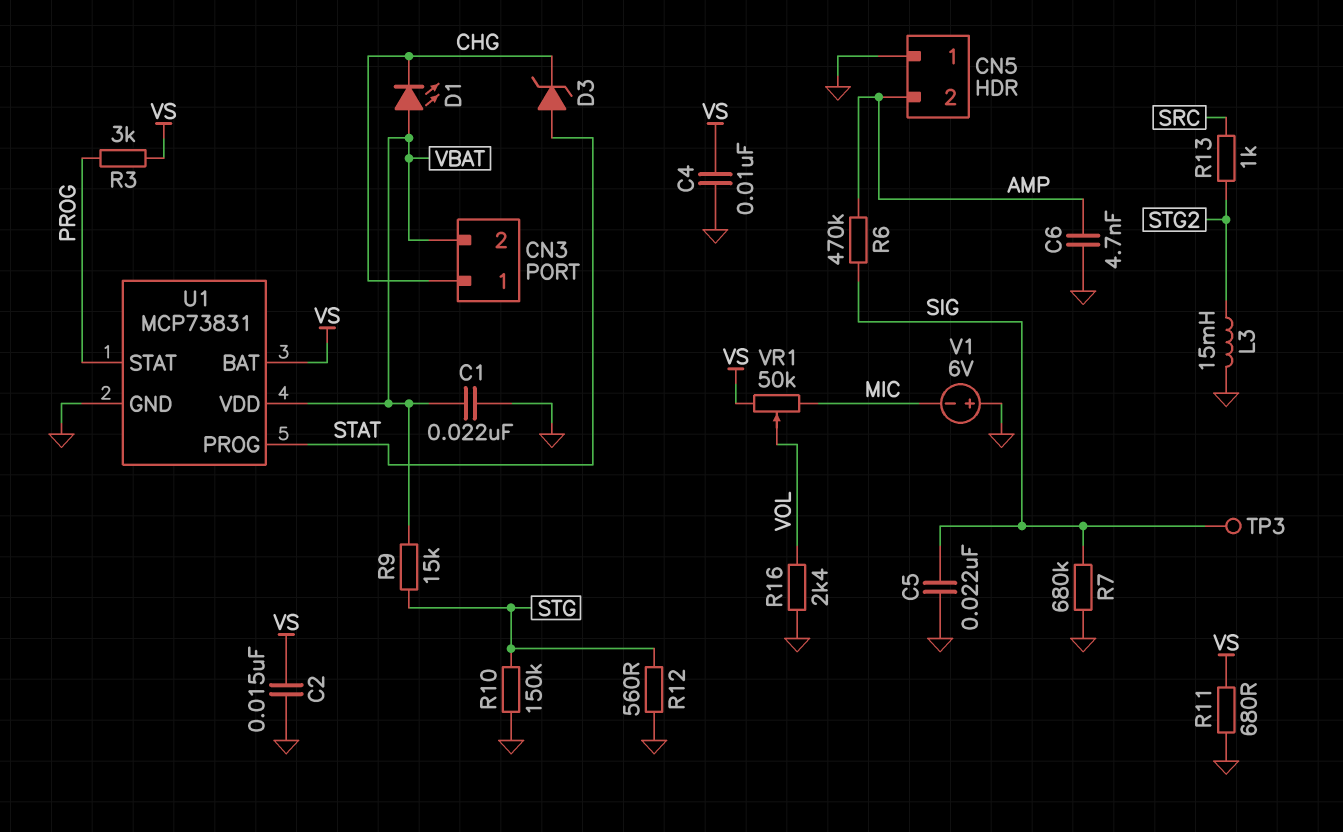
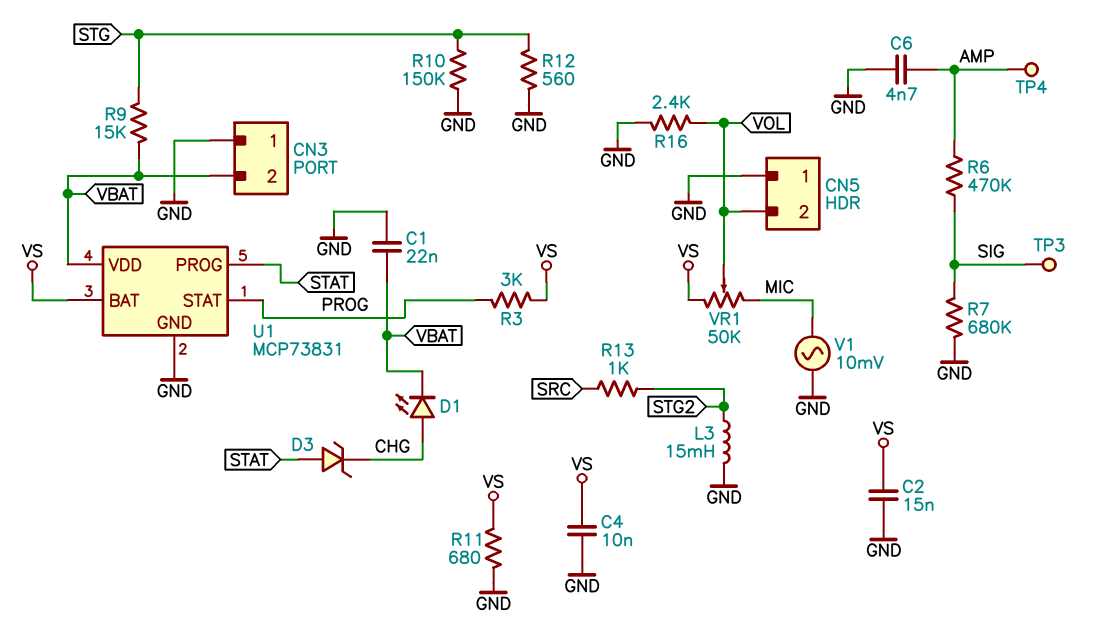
C5: 22nF (GND, SIG) -> none
CN3 pin 1: CHG -> GND
CN5 pin 2: AMP -> VOL
D1: LED (A VBAT, K CHG) -> LED (A CHG, K VBAT)
TP4: none -> test point (AMP)
V1: 6V (plus GND, minus MIC) -> AC 10mV (GND, MIC)

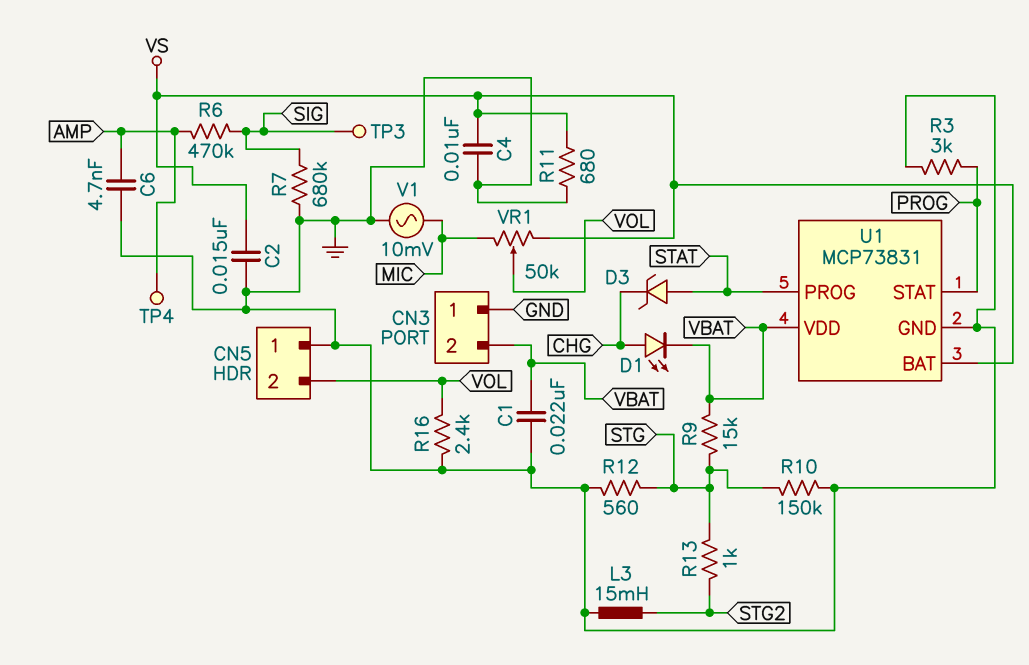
R3: 3k (PROG, VS) -> 3k (GND, PROG)
R13: 1k (SRC, STG2) -> 1k (STG, STG2)

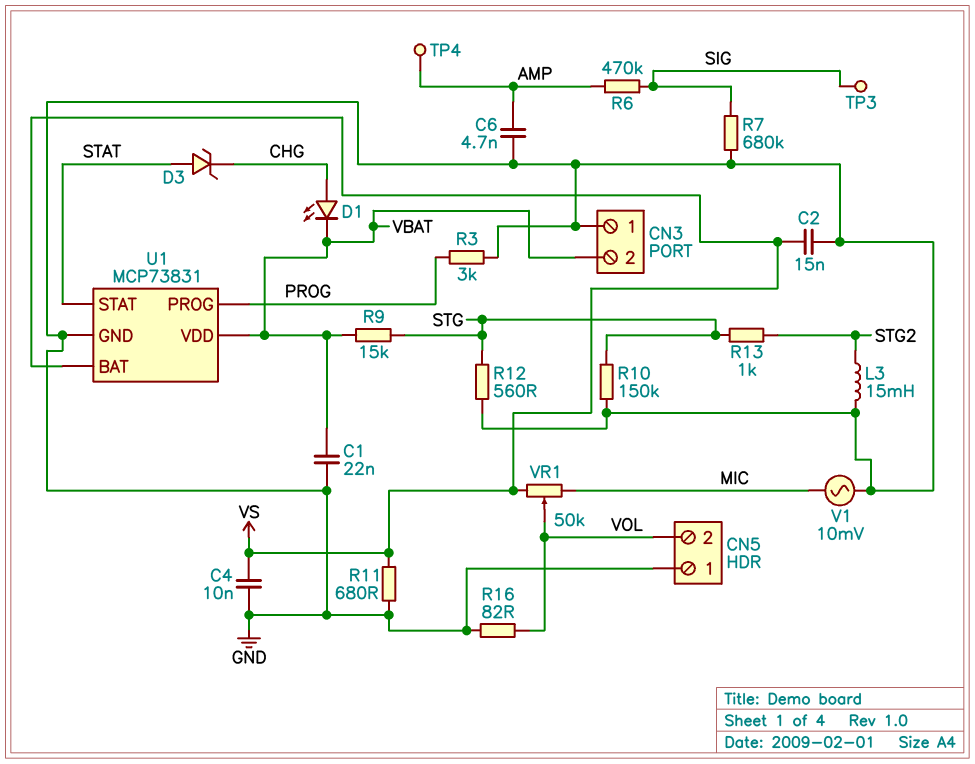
R16: 2.4k (GND, VOL) -> 82 (GND, VOL)
U1 pin PROG: STAT -> PROG
U1 pin STAT: PROG -> STAT

